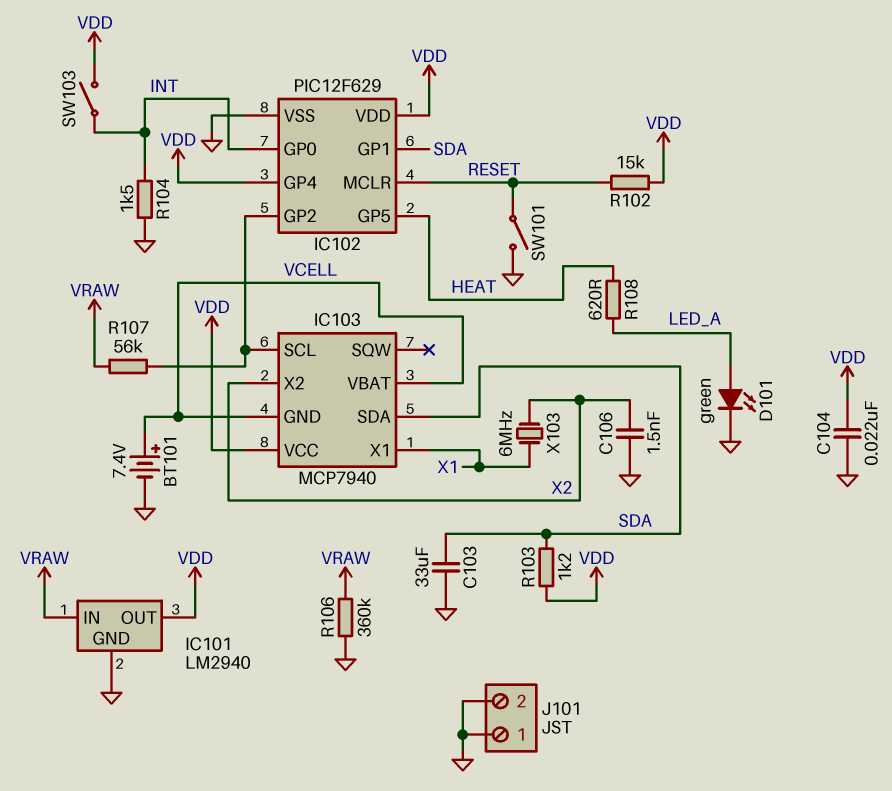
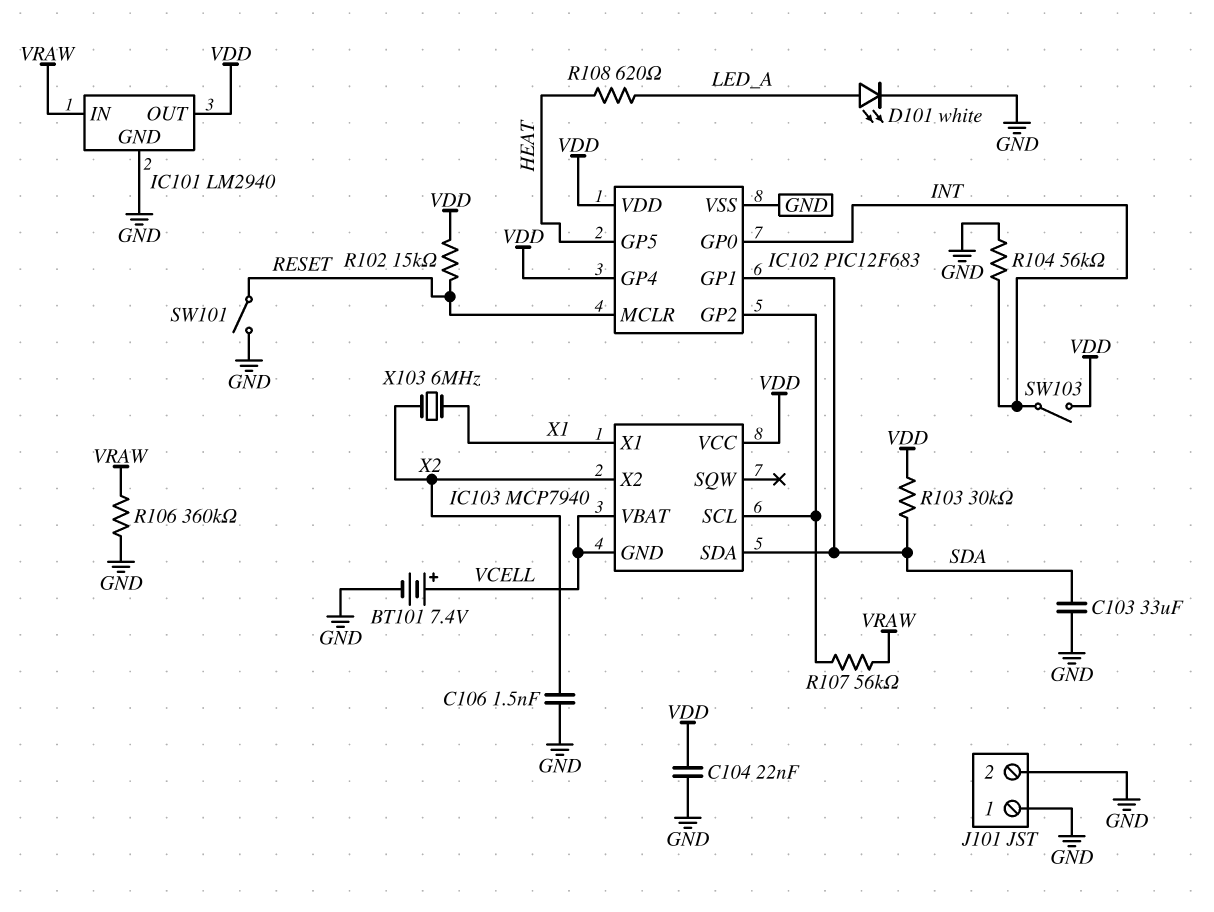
D101: LED green (A LED_A, K GND) -> LED white (A LED_A, K GND)
IC102: PIC12F629 -> PIC12F683
R103: 1.2k (SDA, VDD) -> 30k (SDA, VDD)
R104: 1.5k (GND, INT) -> 56k (GND, INT)

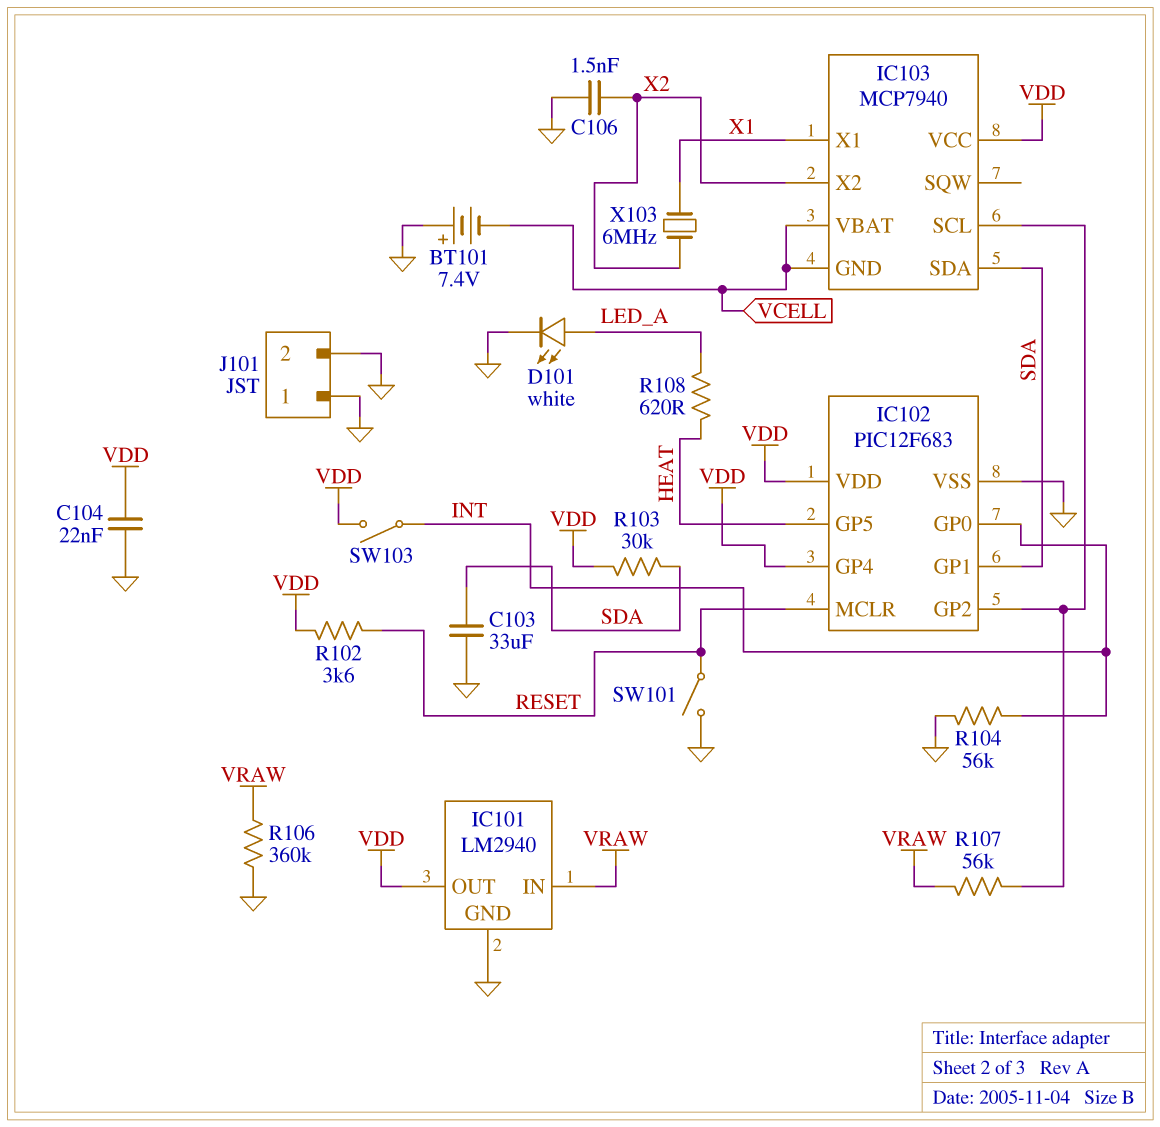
BT101: 7.4V (plus VCELL, minus GND) -> 7.4V (plus GND, minus VCELL)
R102: 15k (RESET, VDD) -> 3.6k (RESET, VDD)

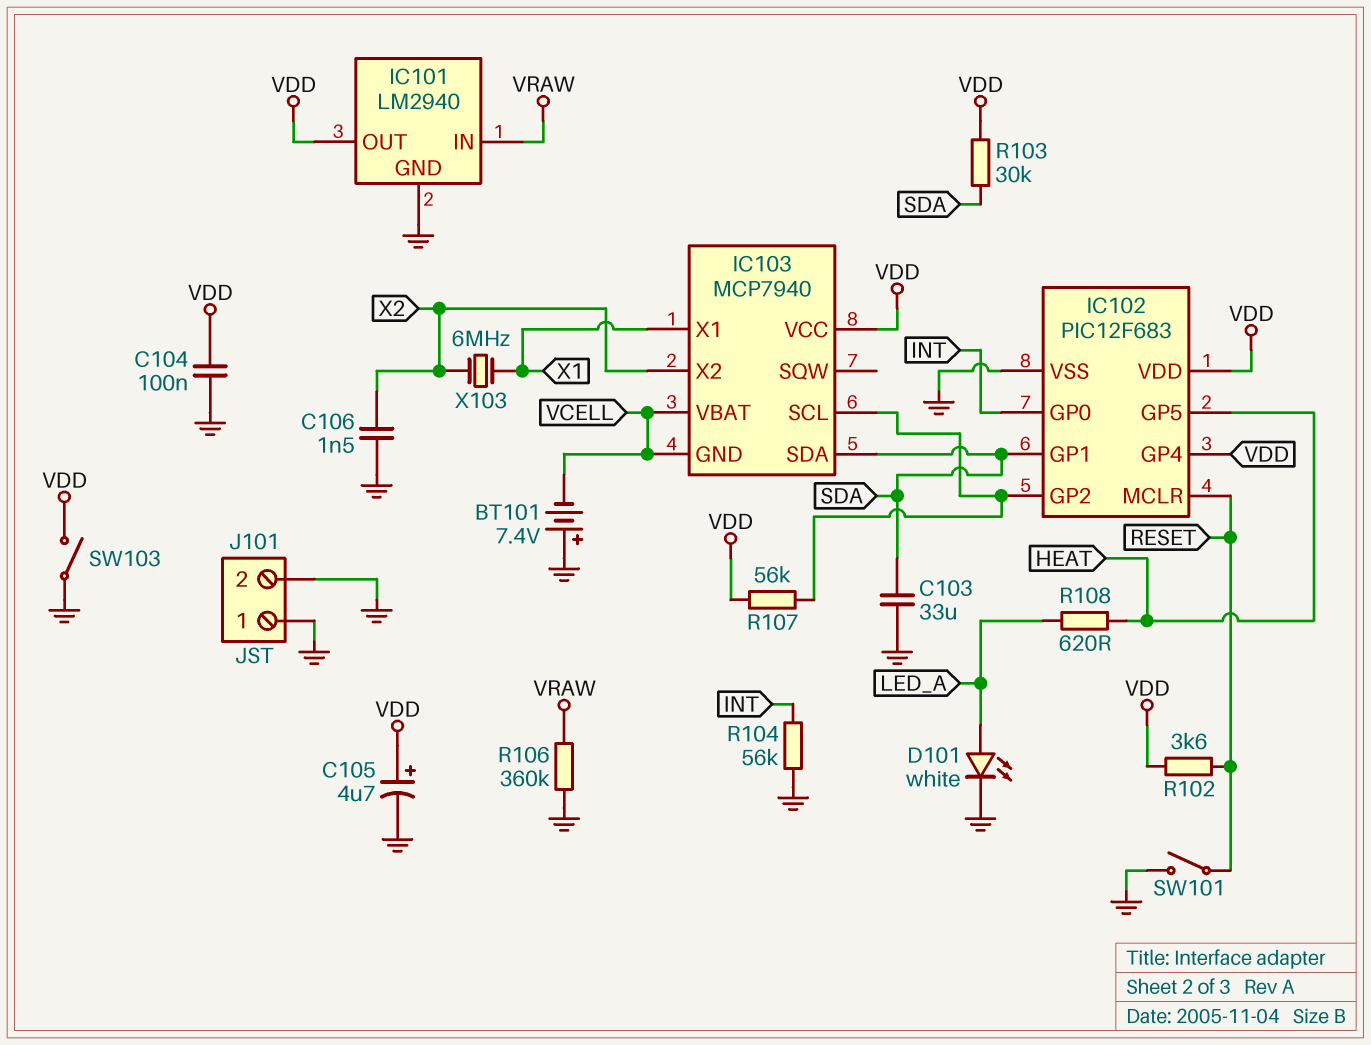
C104: 22nF (GND, VDD) -> 100nF (GND, VDD)
C105: none -> 4.7uF (plus VDD, minus GND)
R107: 56k (IC102/GP2, VRAW) -> 56k (IC102/GP2, VDD)
SW103: switch (INT, VDD) -> switch (GND, VDD)

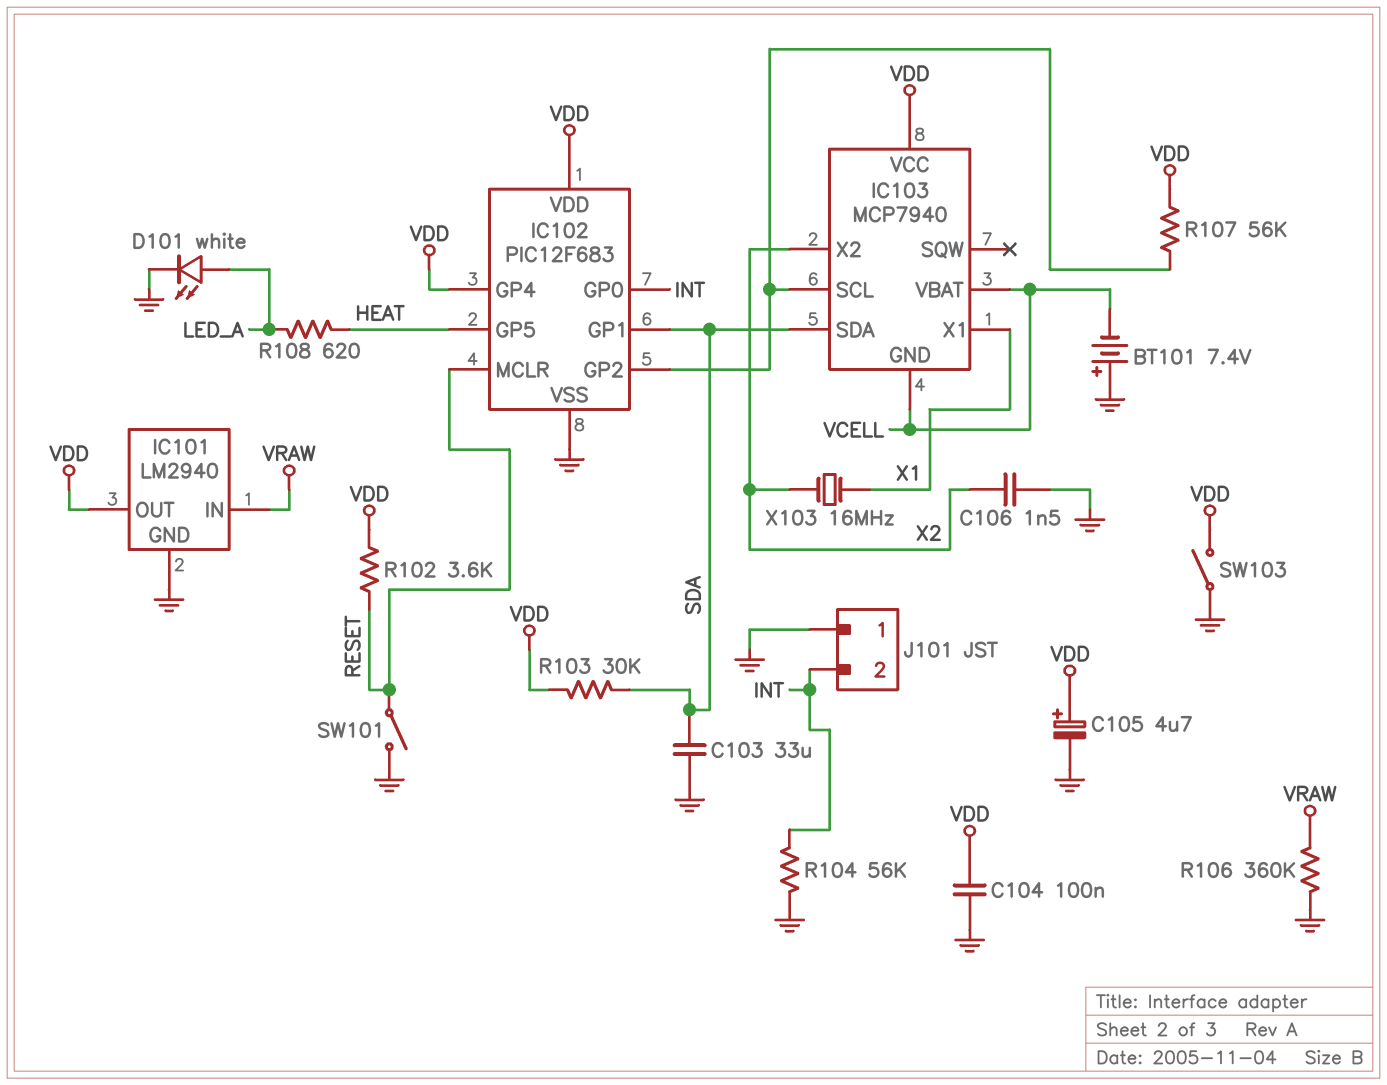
J101 pin 2: GND -> INT
X103: 6MHz (X1, X2) -> 16MHz (X1, X2)

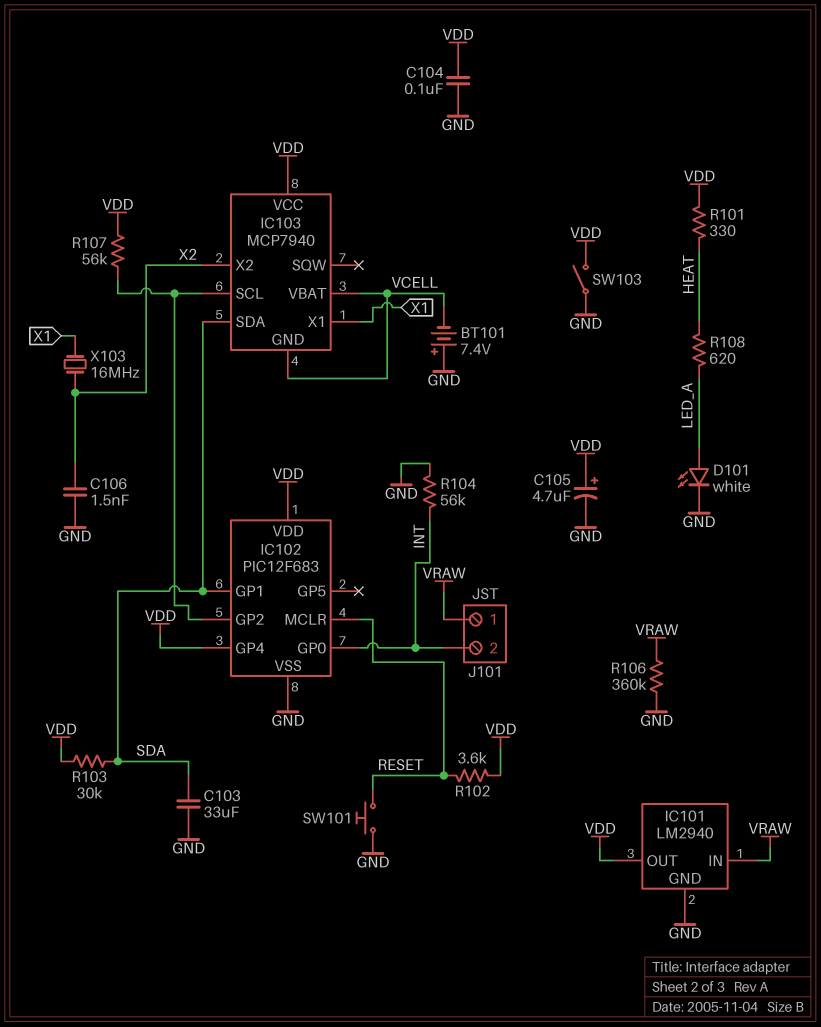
IC102 pin GP5: HEAT -> none
J101 pin 1: GND -> VRAW
R101: none -> 330 (HEAT, VDD)
SW101: switch (GND, RESET) -> button (GND, RESET)

